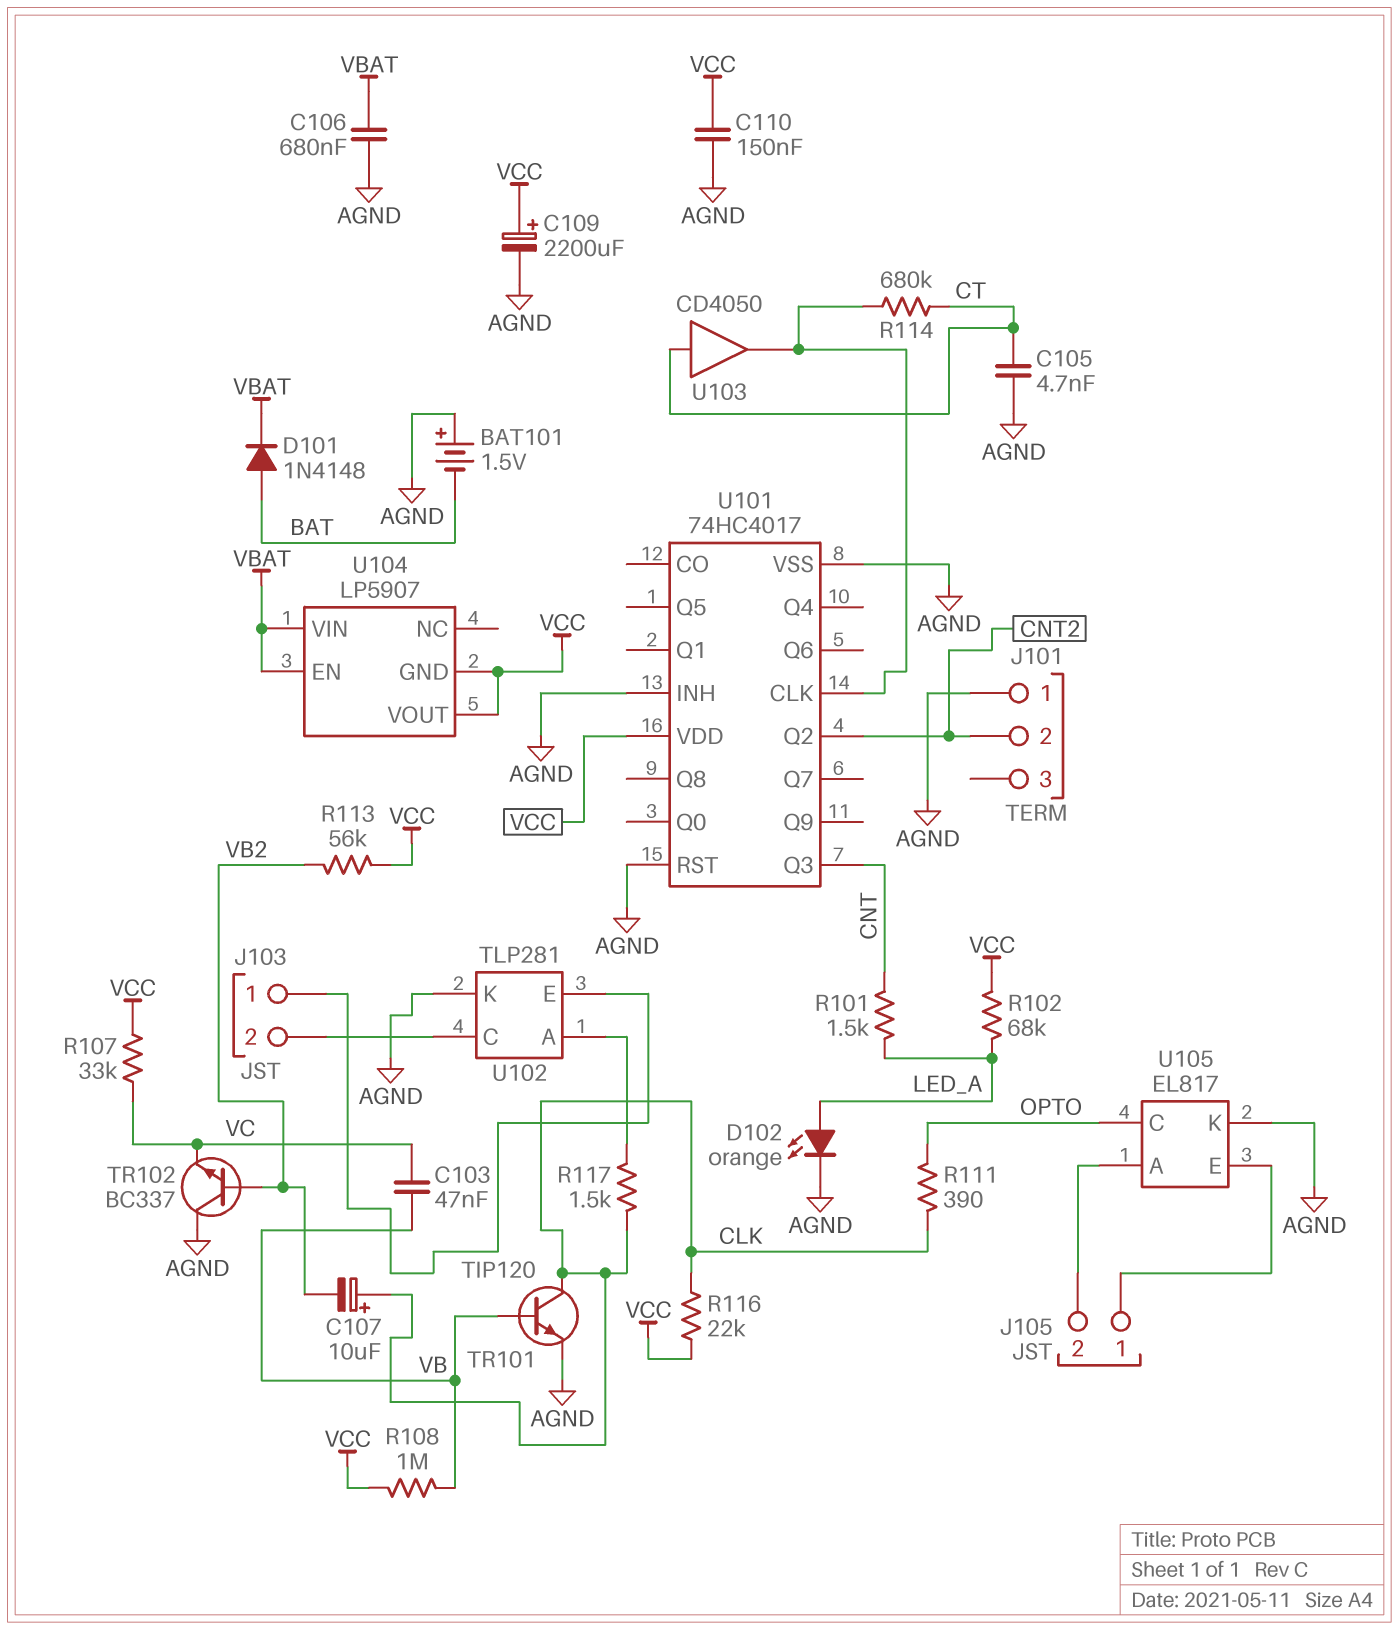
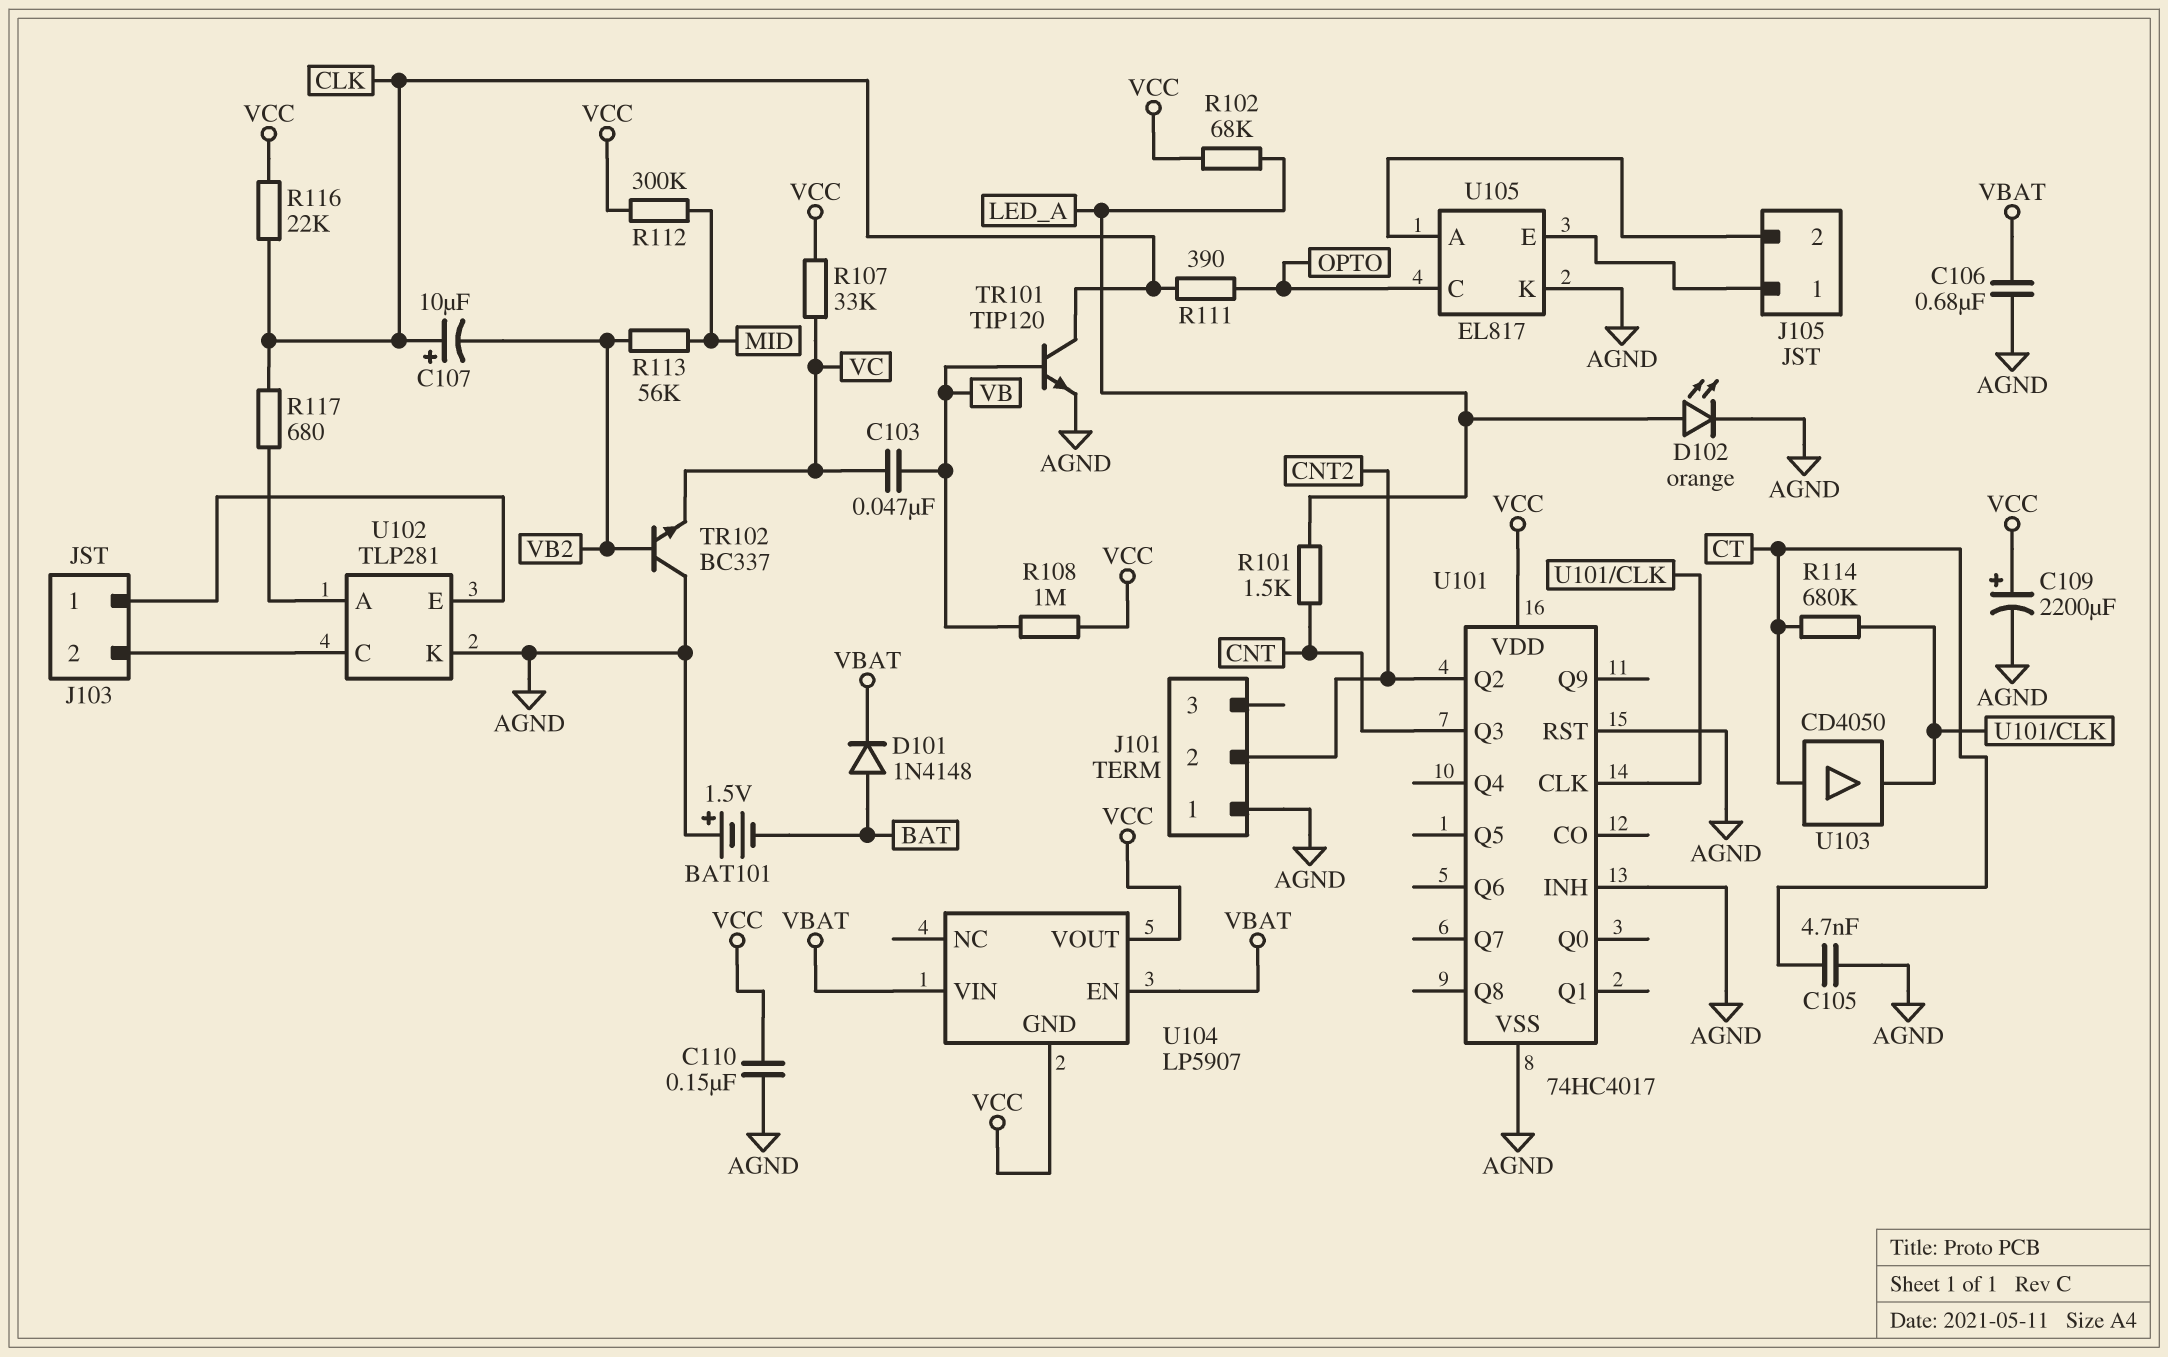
R112: none -> 300k (MID, VCC)
R113: 56k (VB2, VCC) -> 56k (MID, VB2)
R117: 1.5k (CLK, U102/A) -> 680 (CLK, U102/A)

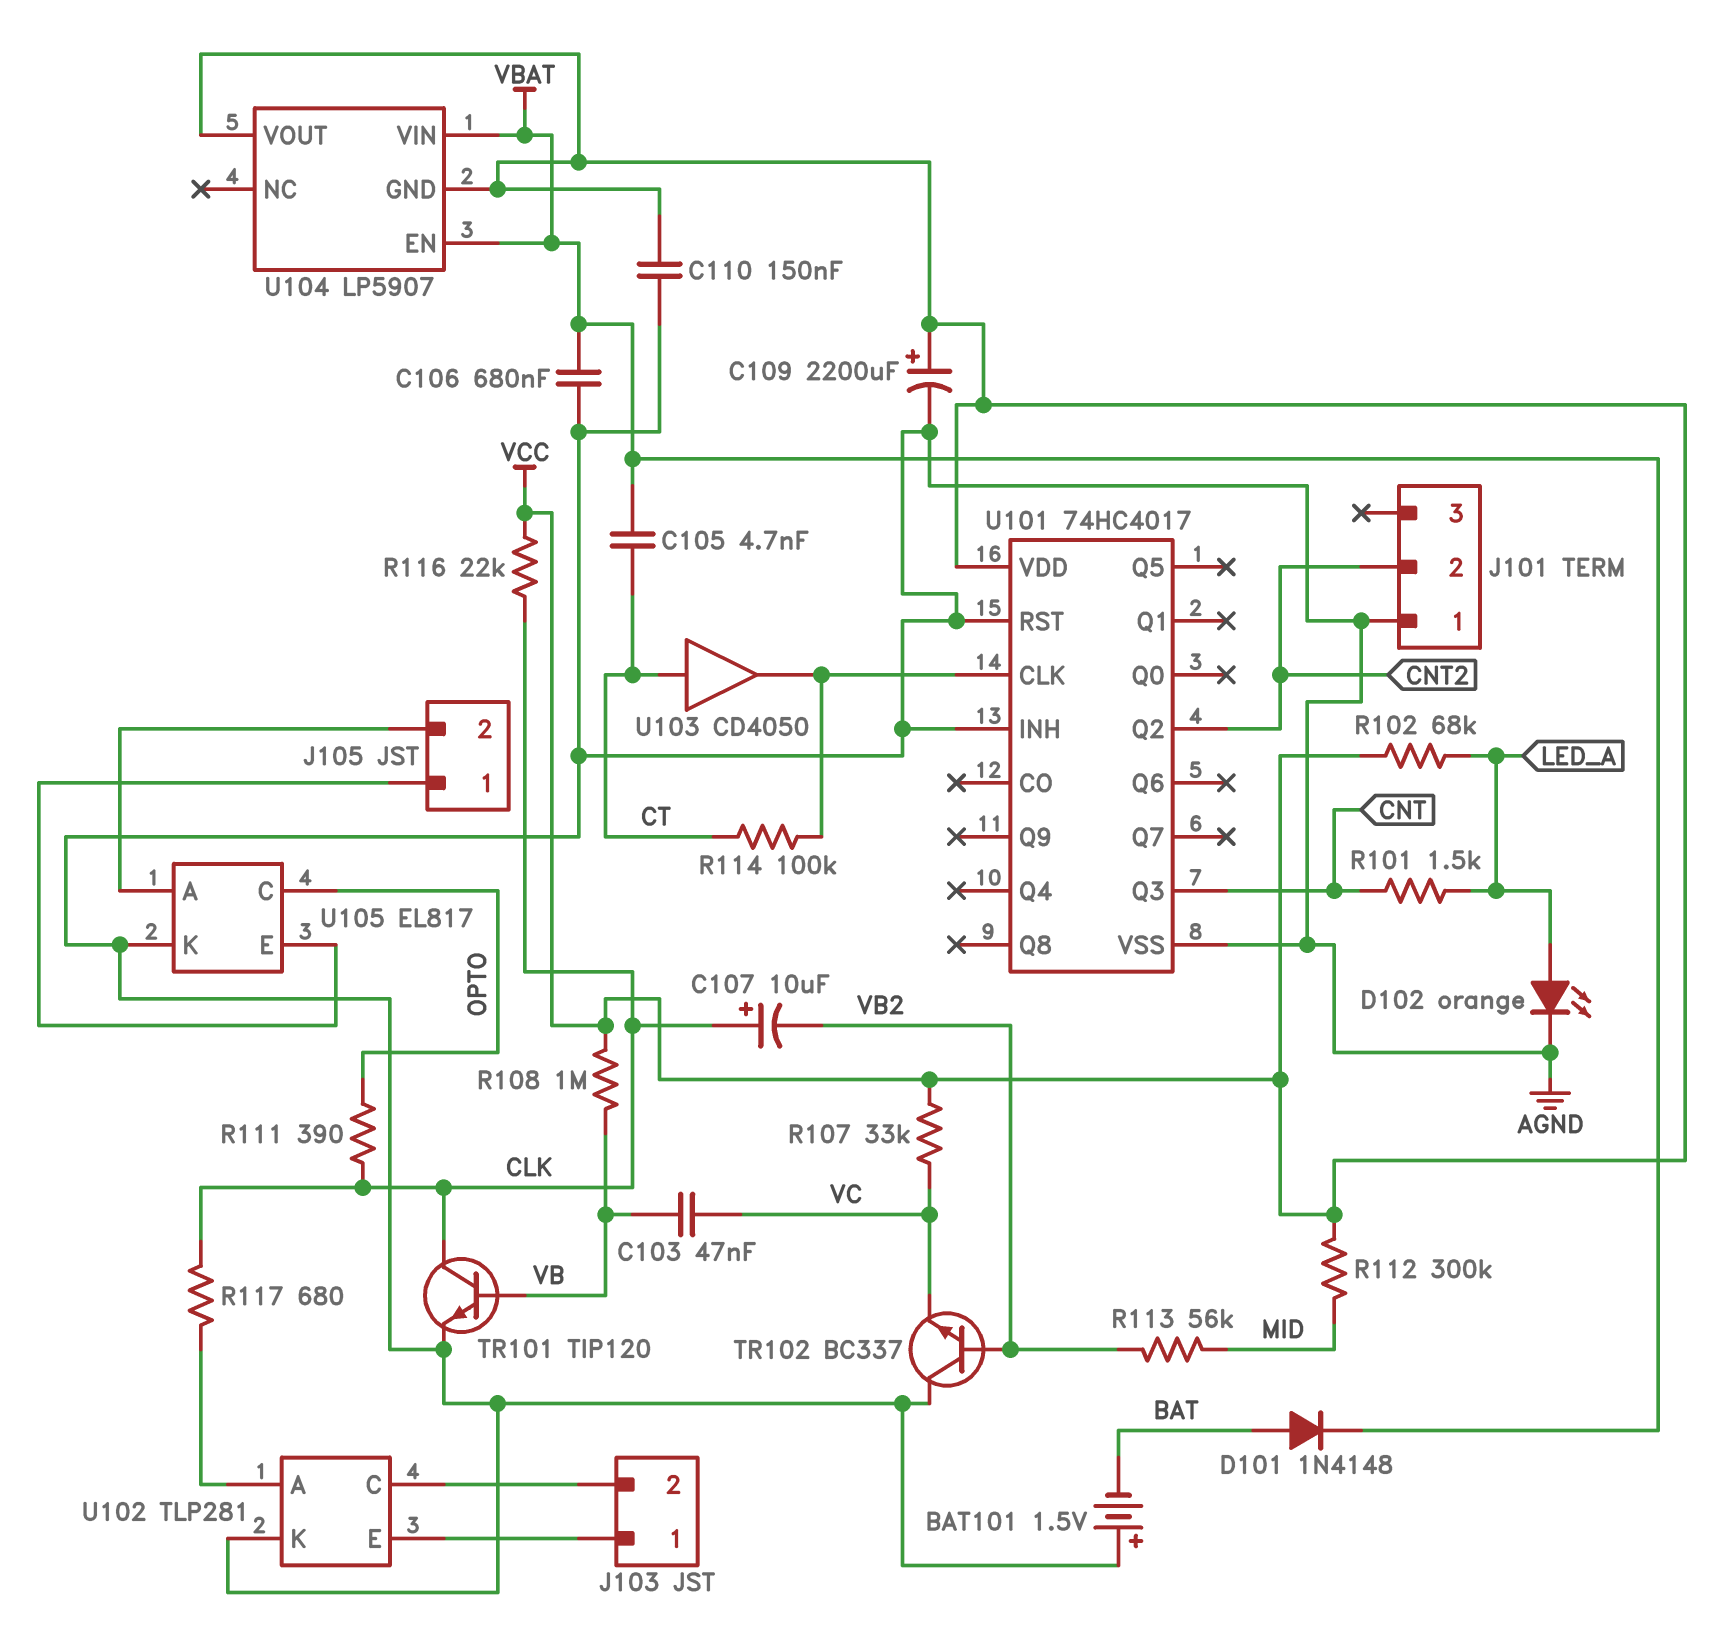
C105: 4.7nF (AGND, CT) -> 4.7nF (CT, VBAT)
R114: 680k (CT, U101/CLK) -> 100k (CT, U101/CLK)

